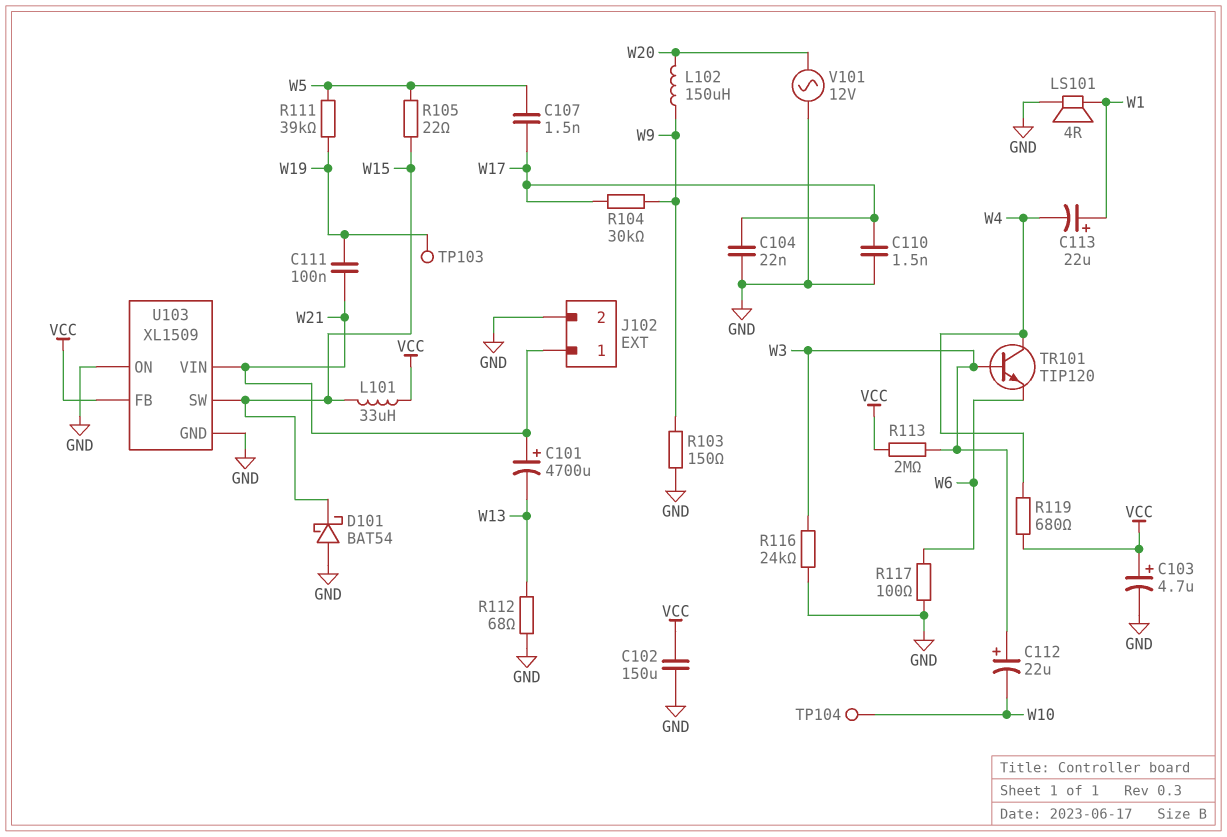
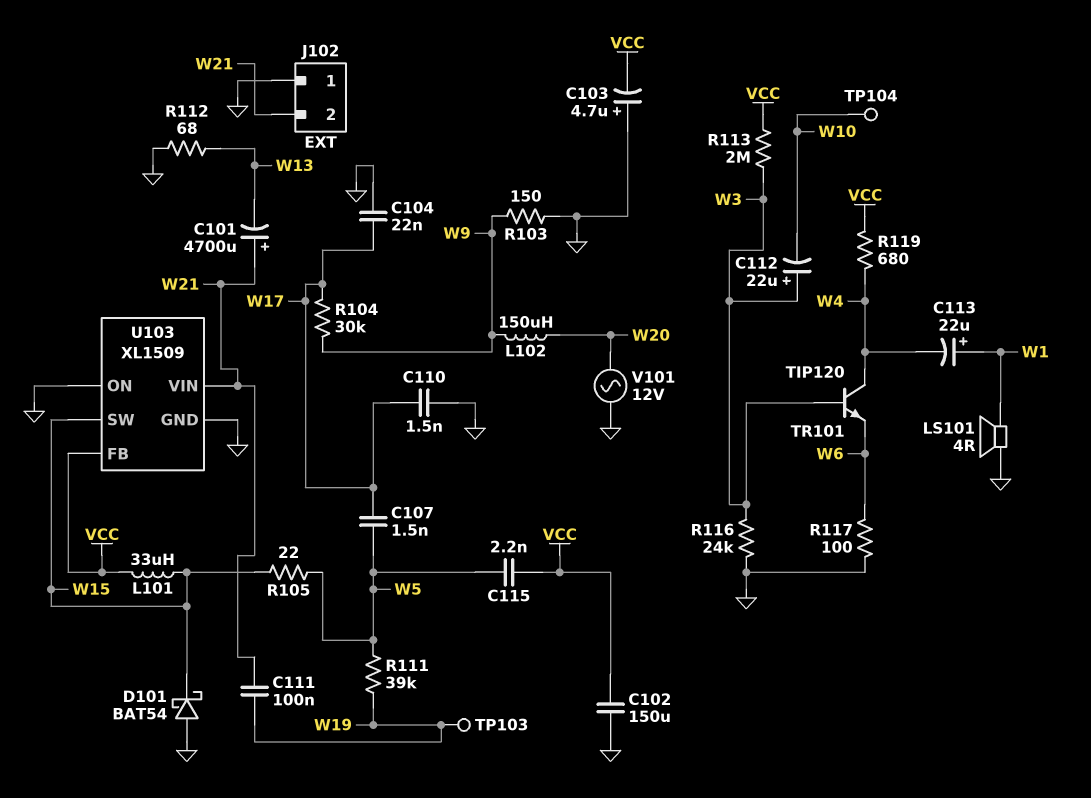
C103: 4.7uF (plus VCC, minus GND) -> 4.7uF (plus GND, minus VCC)
C115: none -> 2.2nF (VCC, W5)
J102 pin 1: W21 -> GND
J102 pin 2: GND -> W21

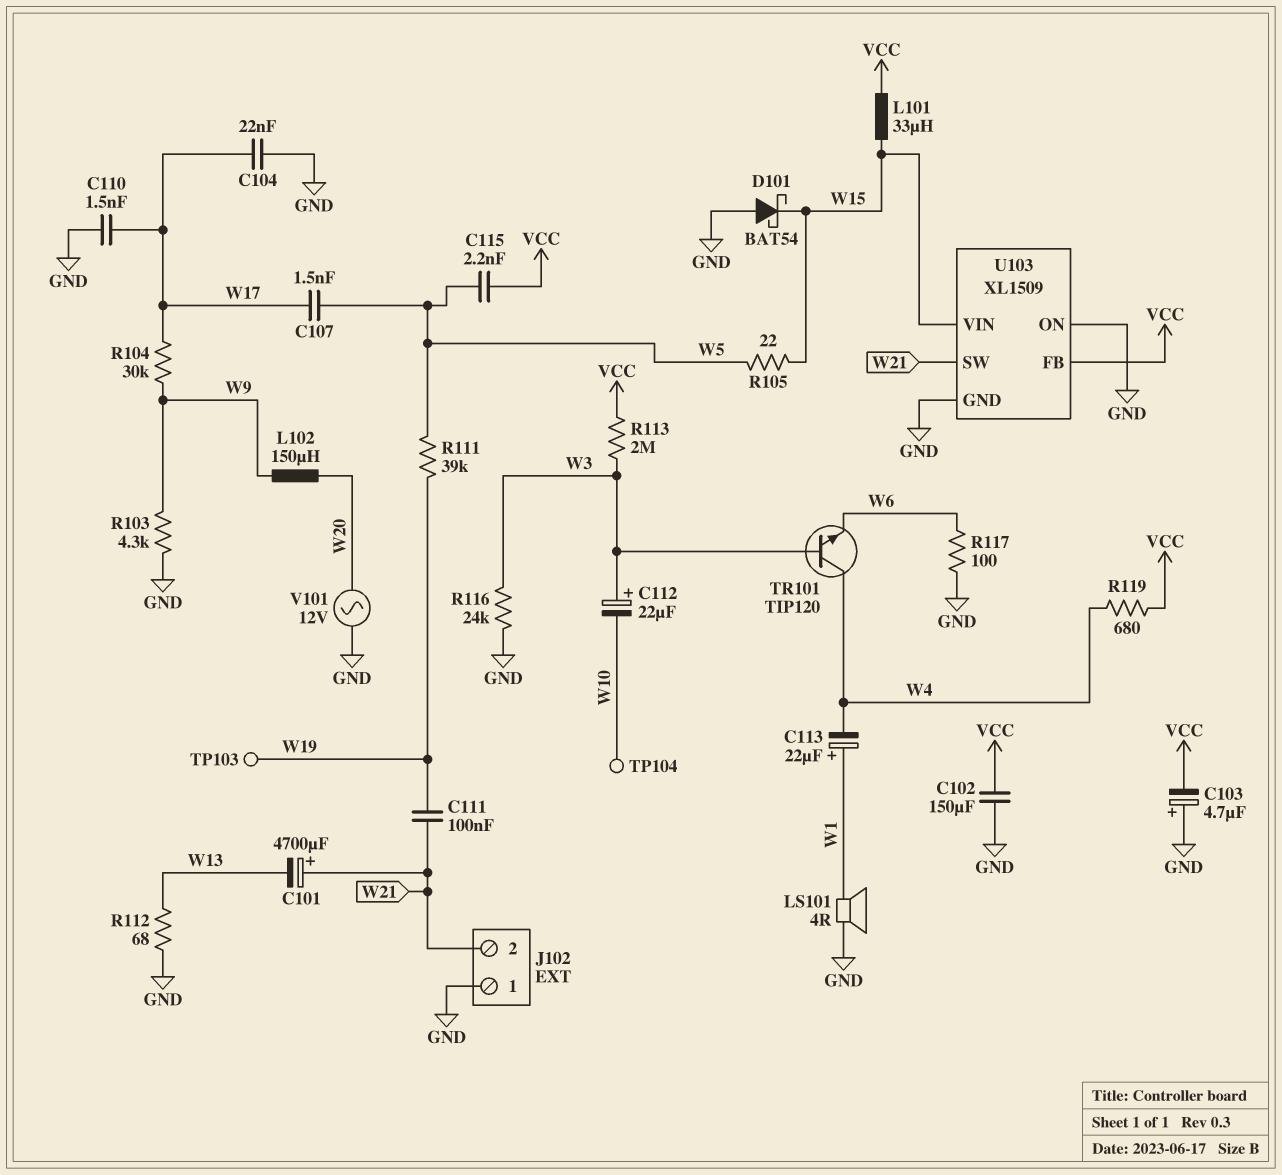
R103: 150 (GND, W9) -> 4.3k (GND, W9)
U103 pin SW: W15 -> W21
U103 pin VIN: W21 -> W15

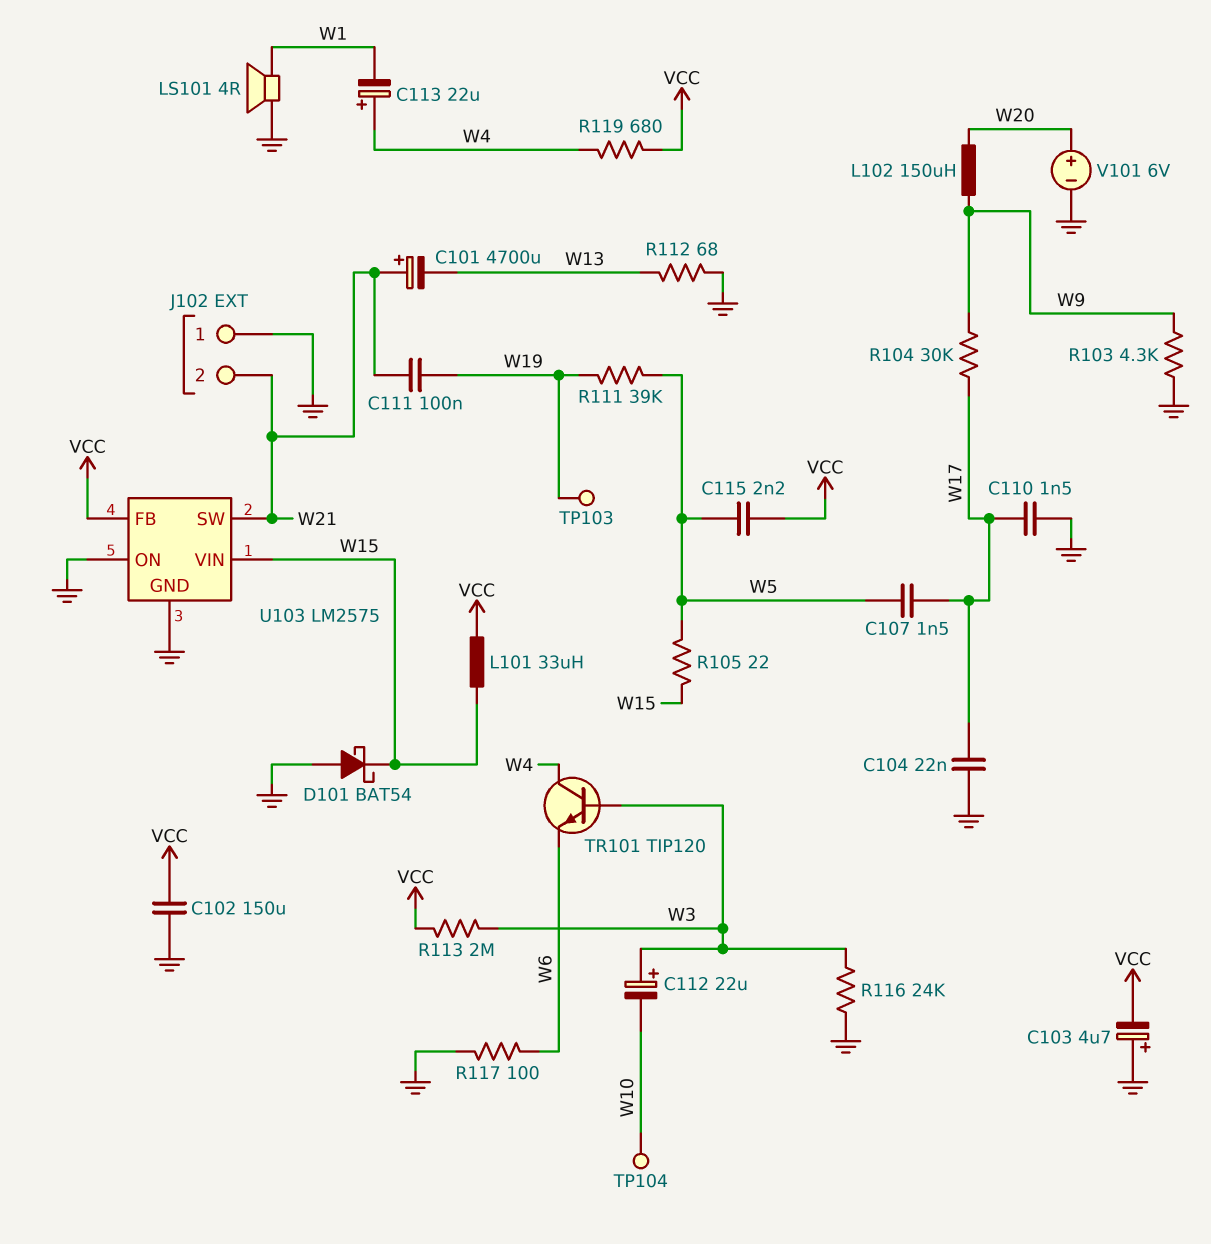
C113: 22uF (plus W1, minus W4) -> 22uF (plus W4, minus W1)
U103: XL1509 -> LM2575
V101: AC 12V (GND, W20) -> 6V (plus W20, minus GND)

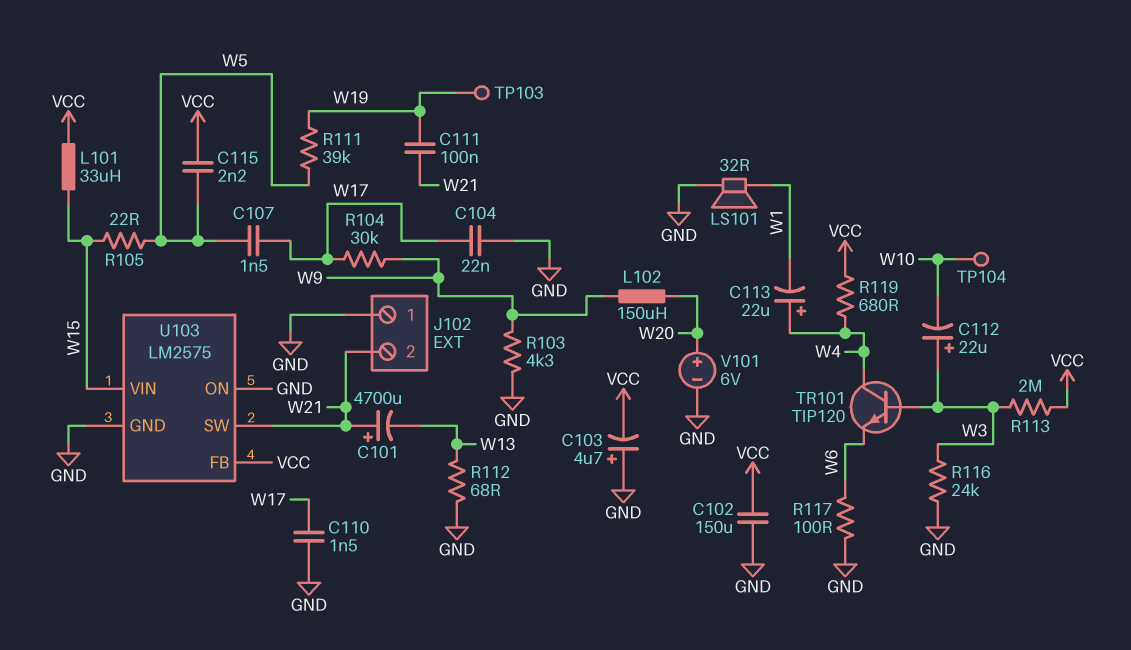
D101: schottky BAT54 (A GND, K W15) -> none
LS101: speaker 4R (GND, W1) -> speaker 32R (GND, W1)

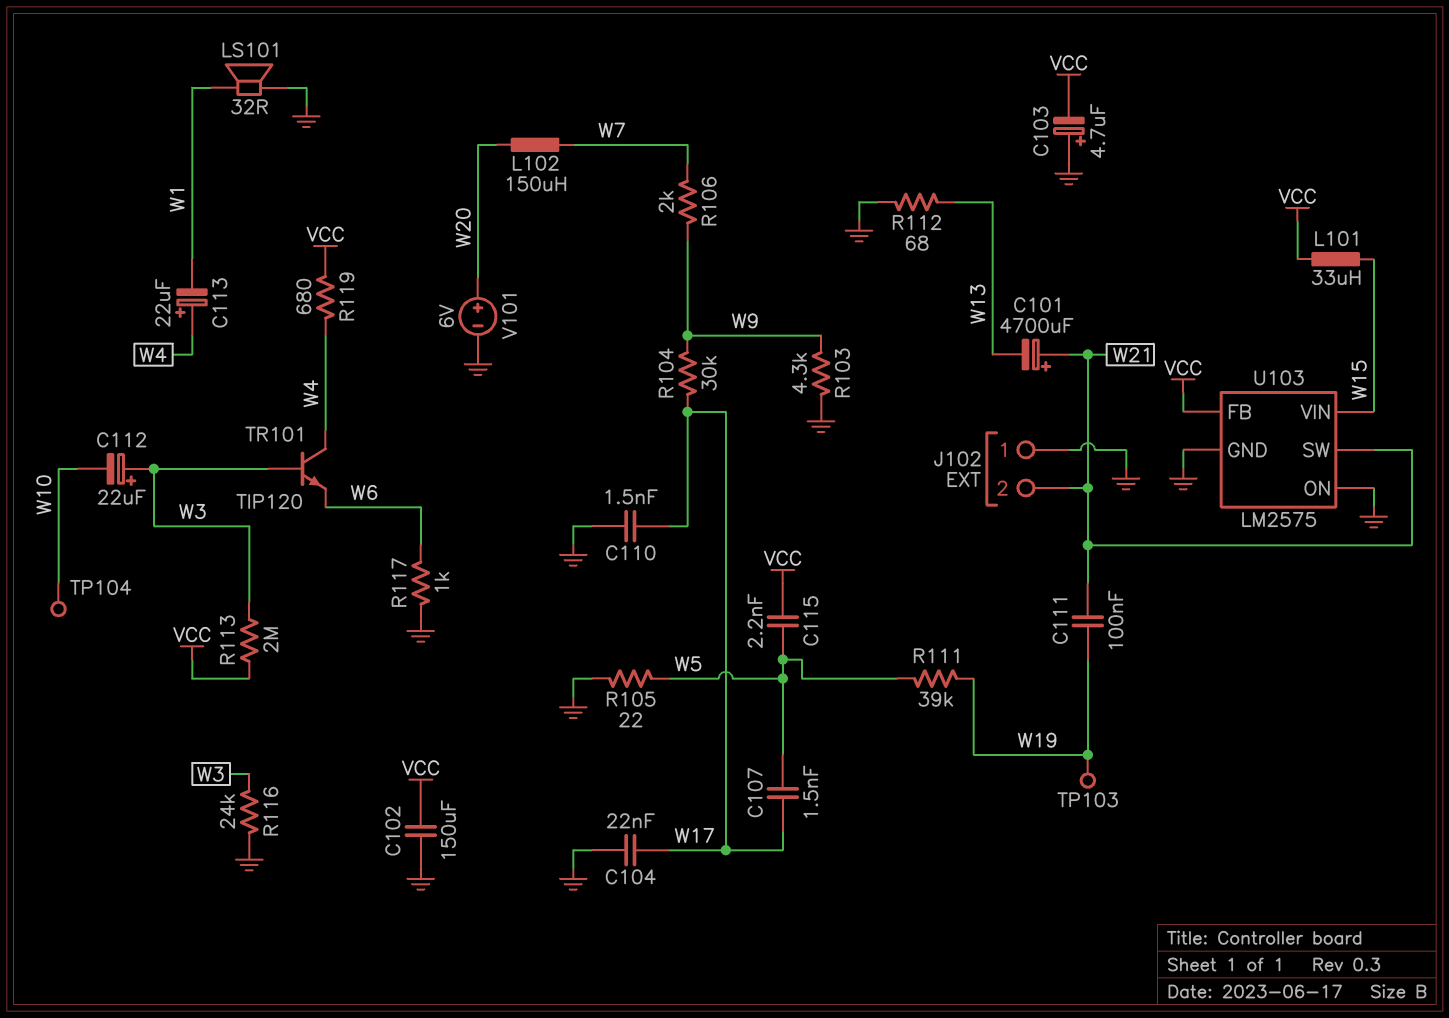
L102: 150uH (W9, W20) -> 150uH (W7, W20)
R105: 22 (W5, W15) -> 22 (GND, W5)
R106: none -> 2k (W7, W9)
R117: 100 (GND, W6) -> 1k (GND, W6)

